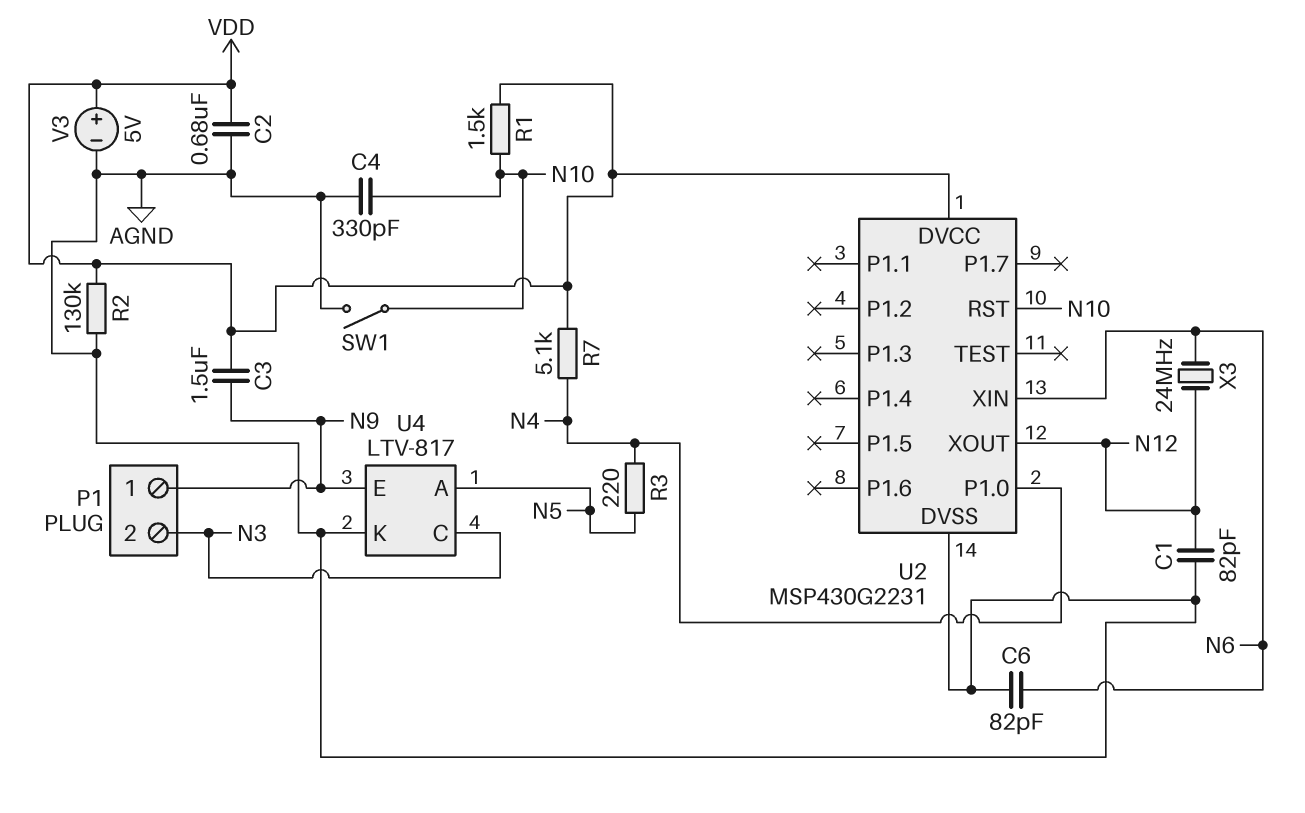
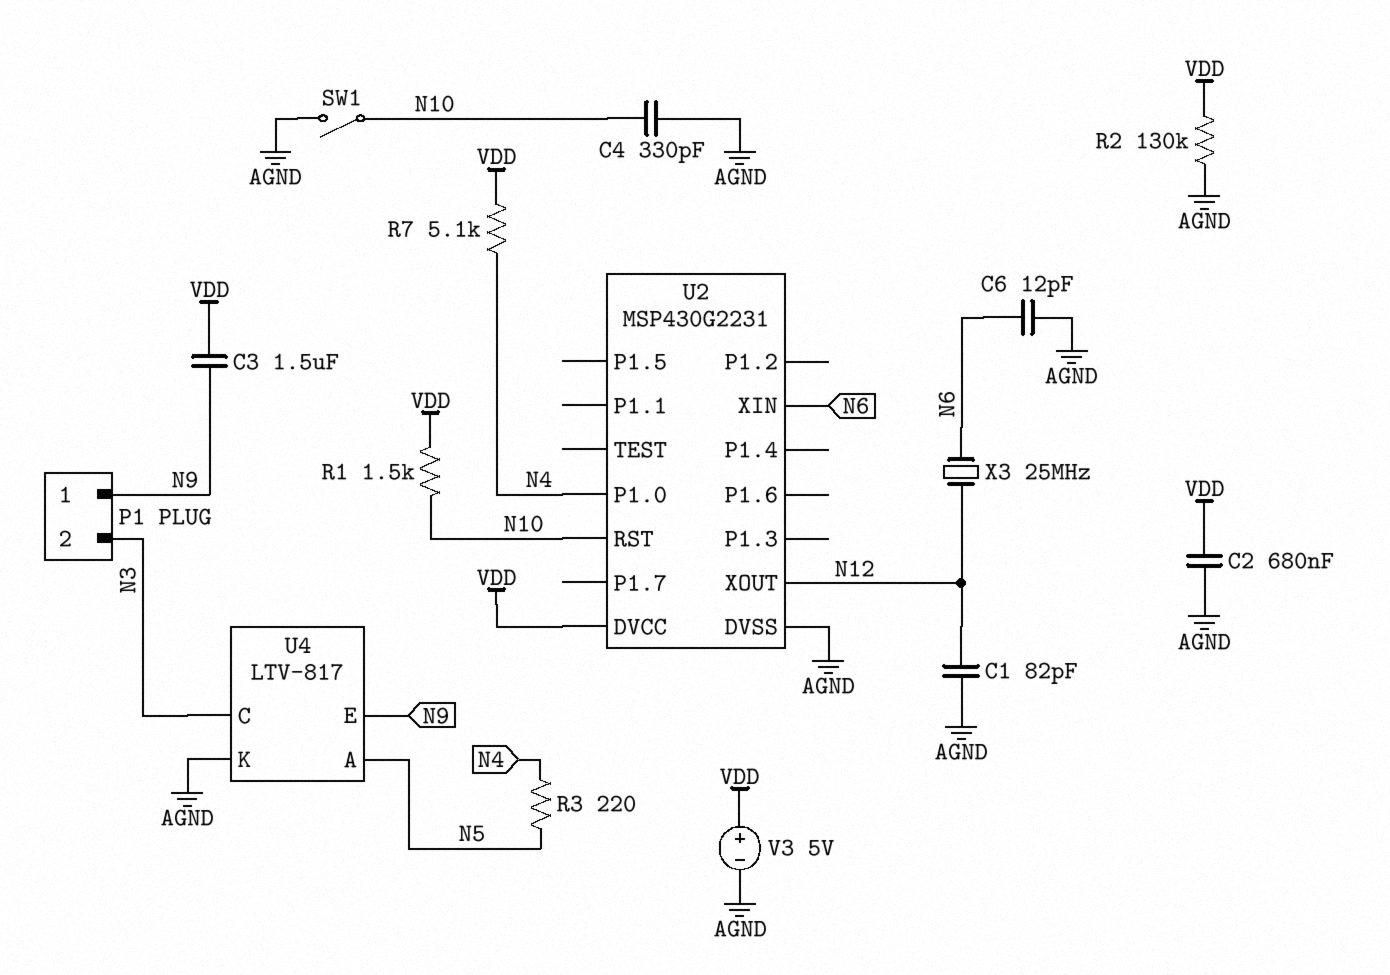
C6: 82pF (AGND, N6) -> 12pF (AGND, N6)
X3: 24MHz (N6, N12) -> 25MHz (N6, N12)

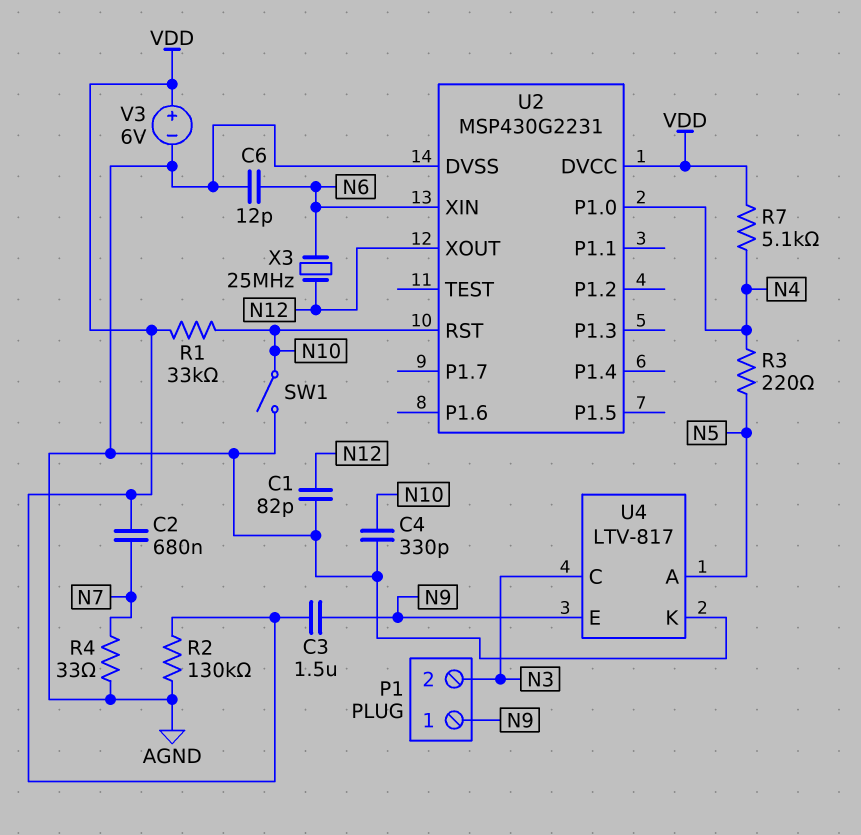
C2: 680nF (AGND, VDD) -> 680nF (N7, VDD)
R1: 1.5k (N10, VDD) -> 33k (N10, VDD)
R4: none -> 33 (AGND, N7)
V3: 5V (plus VDD, minus AGND) -> 6V (plus VDD, minus AGND)

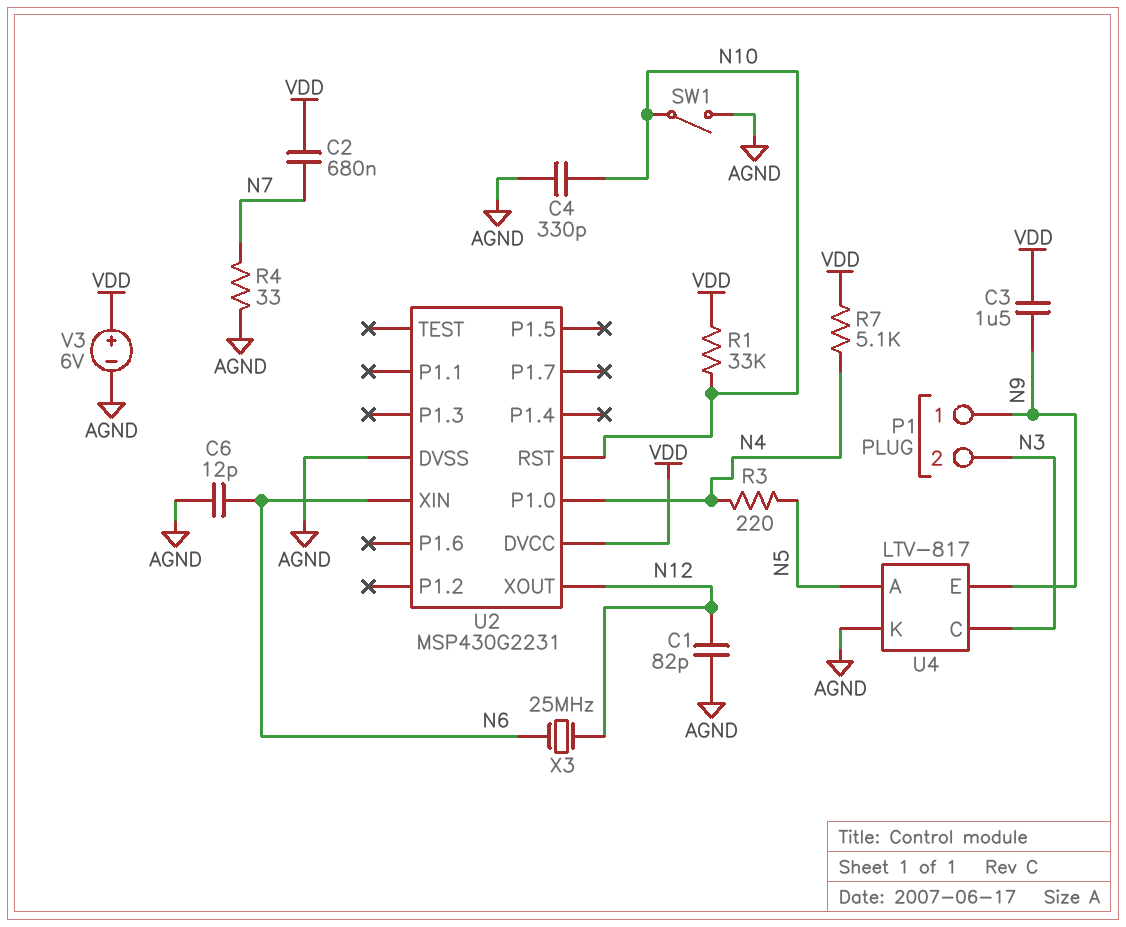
R2: 130k (AGND, VDD) -> none

